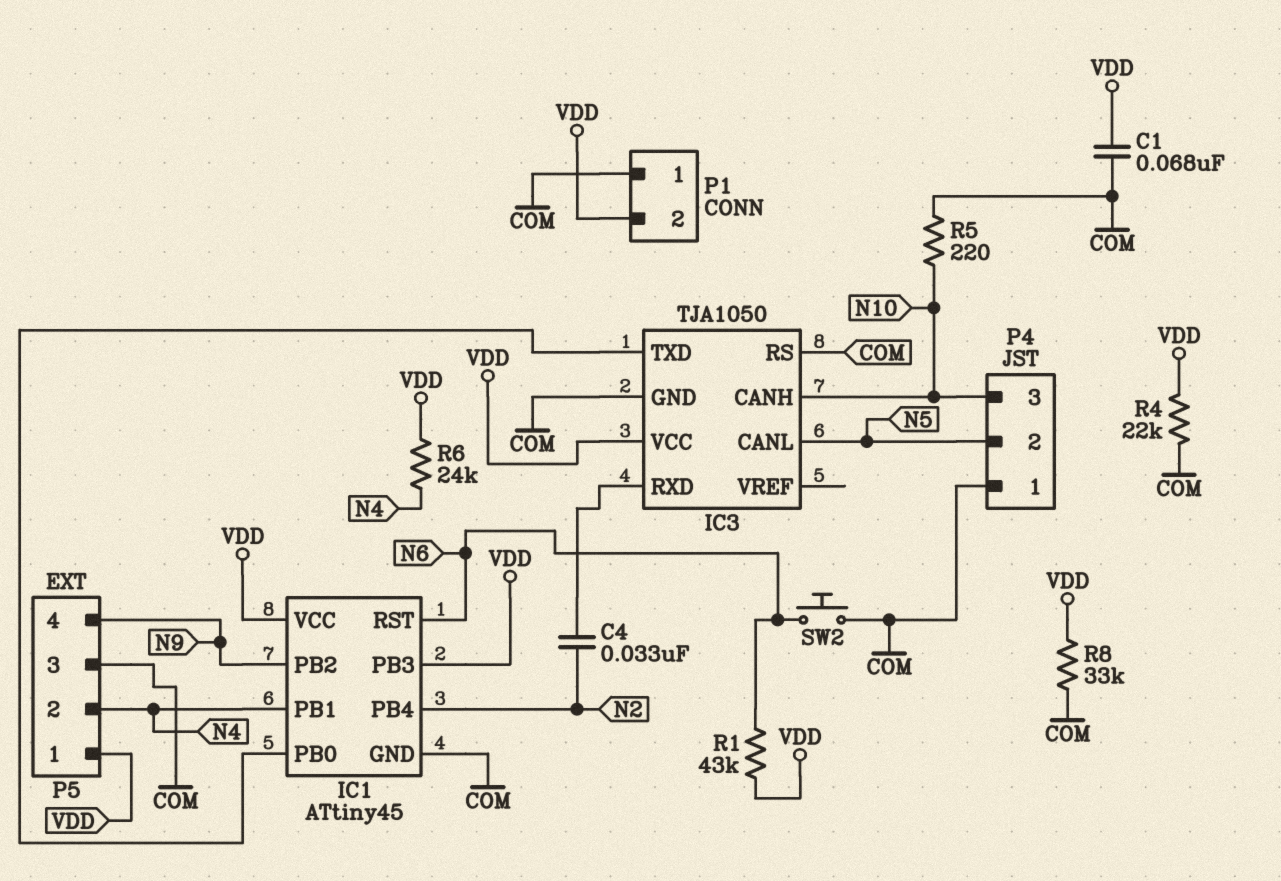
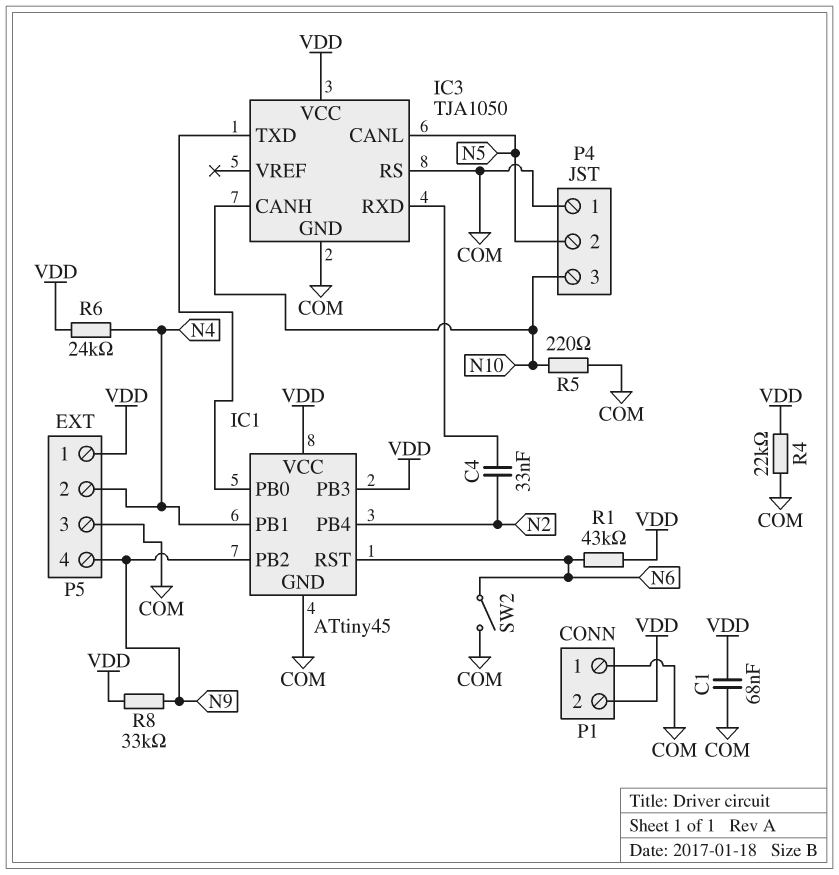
R8: 33k (COM, VDD) -> 33k (N9, VDD)
SW2: button (COM, N6) -> switch (COM, N6)

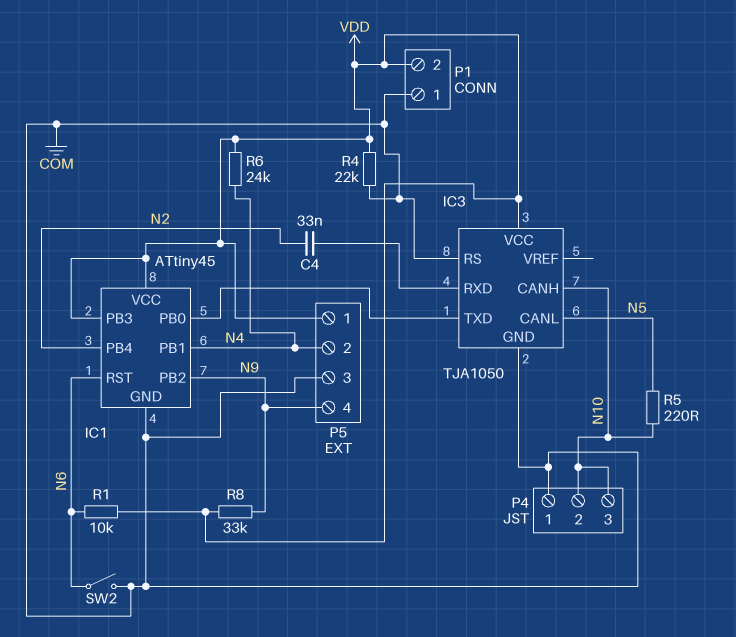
C1: 68nF (COM, VDD) -> none
P4 pin 2: N5 -> N10
R1: 43k (N6, VDD) -> 10k (N6, VDD)
R5: 220 (COM, N10) -> 220 (N5, N10)

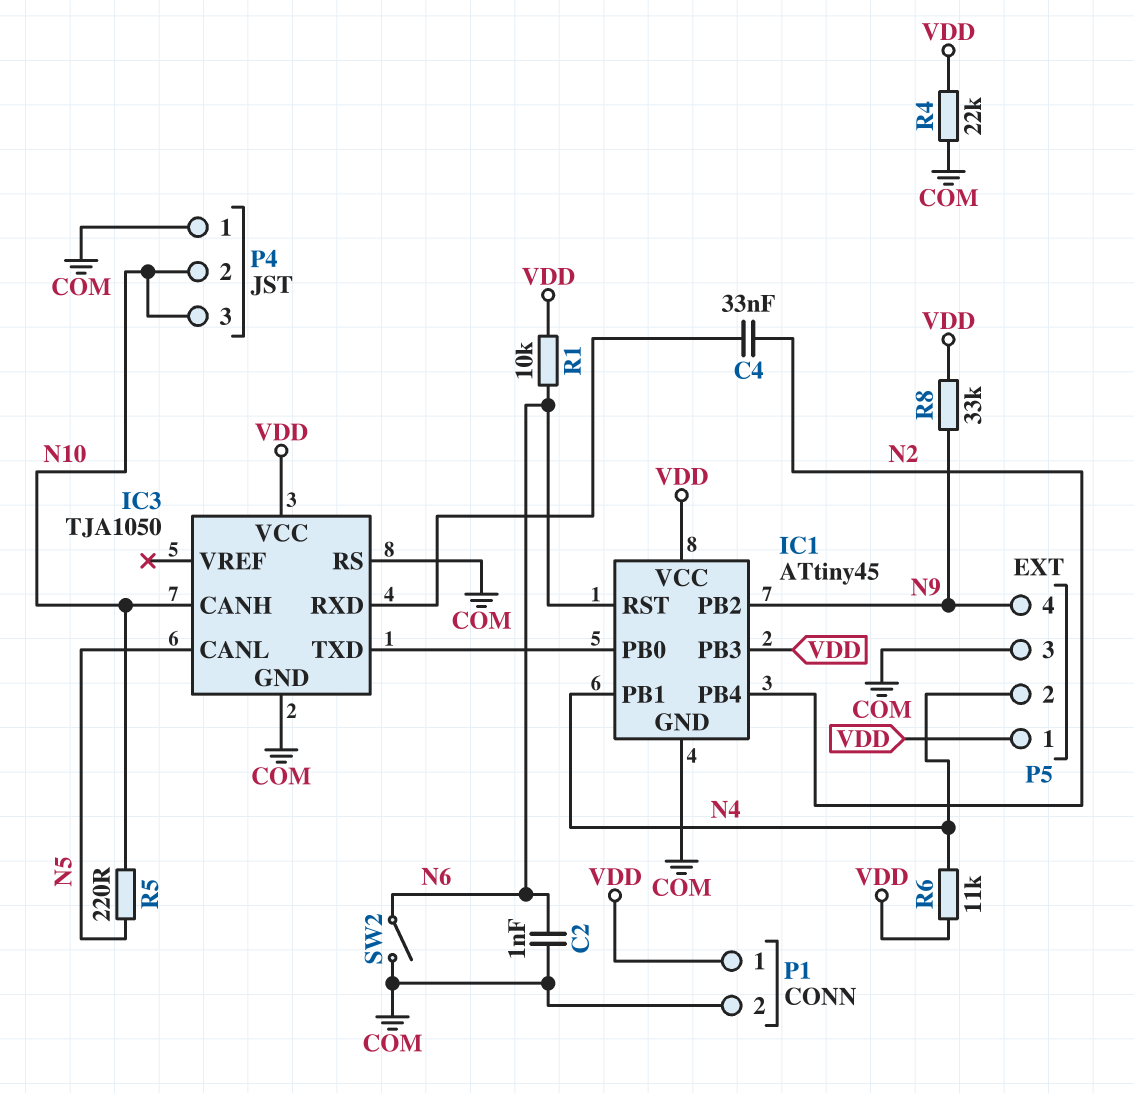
C2: none -> 1nF (COM, N6)
P1 pin 1: COM -> VDD
P1 pin 2: VDD -> COM
R6: 24k (N4, VDD) -> 11k (N4, VDD)

